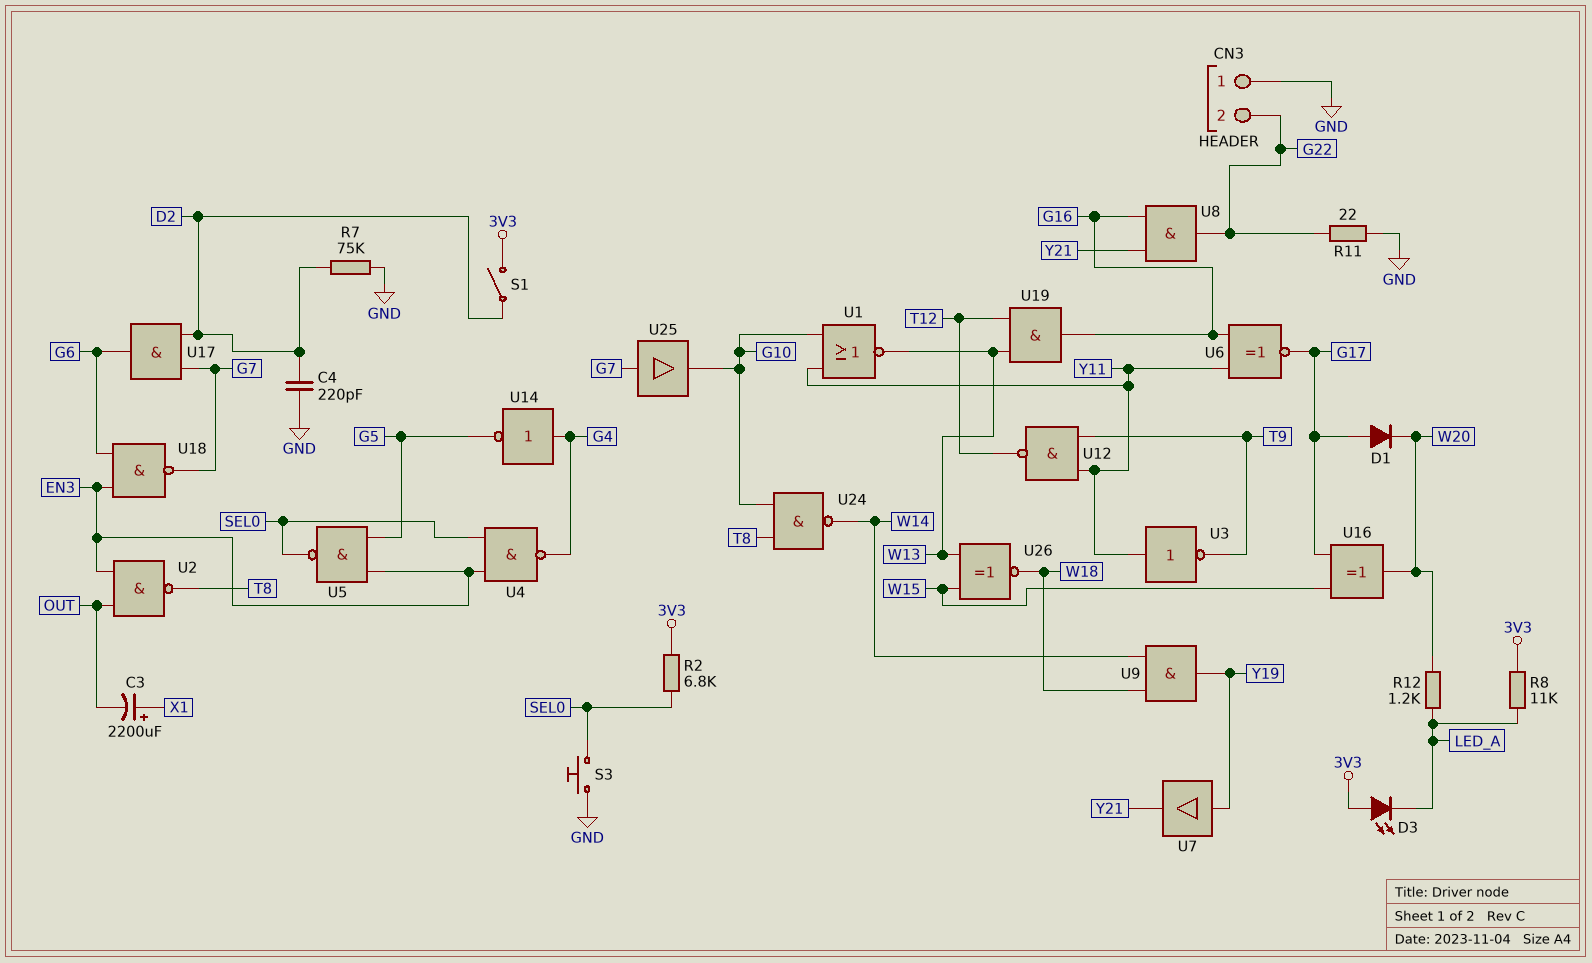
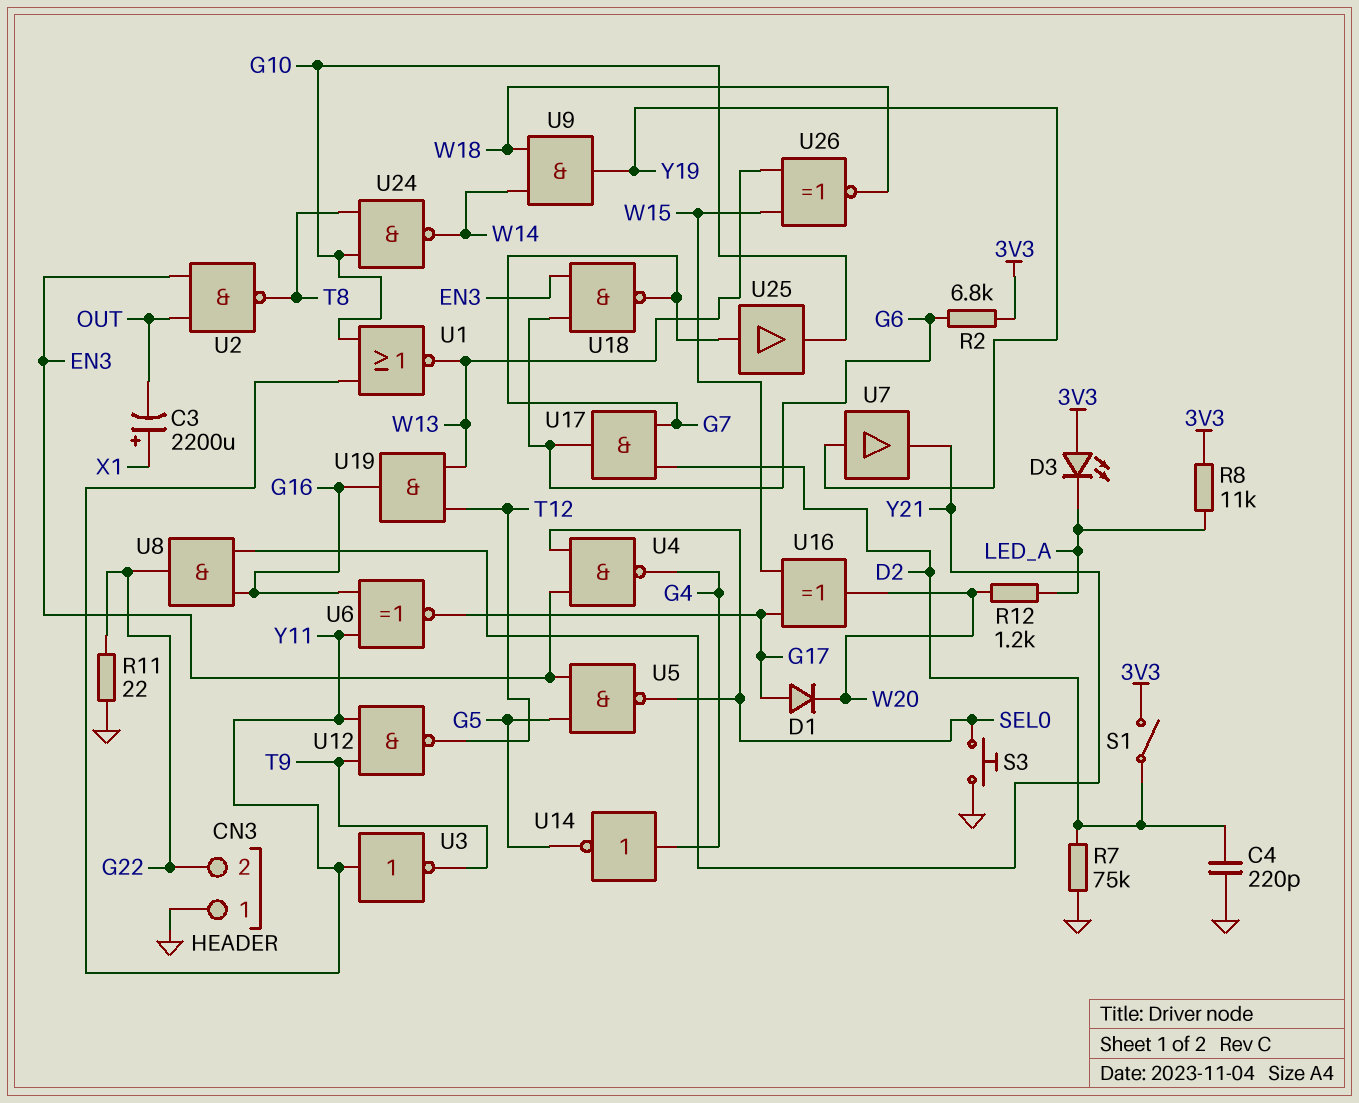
R2: 6.8k (3V3, SEL0) -> 6.8k (3V3, G6)

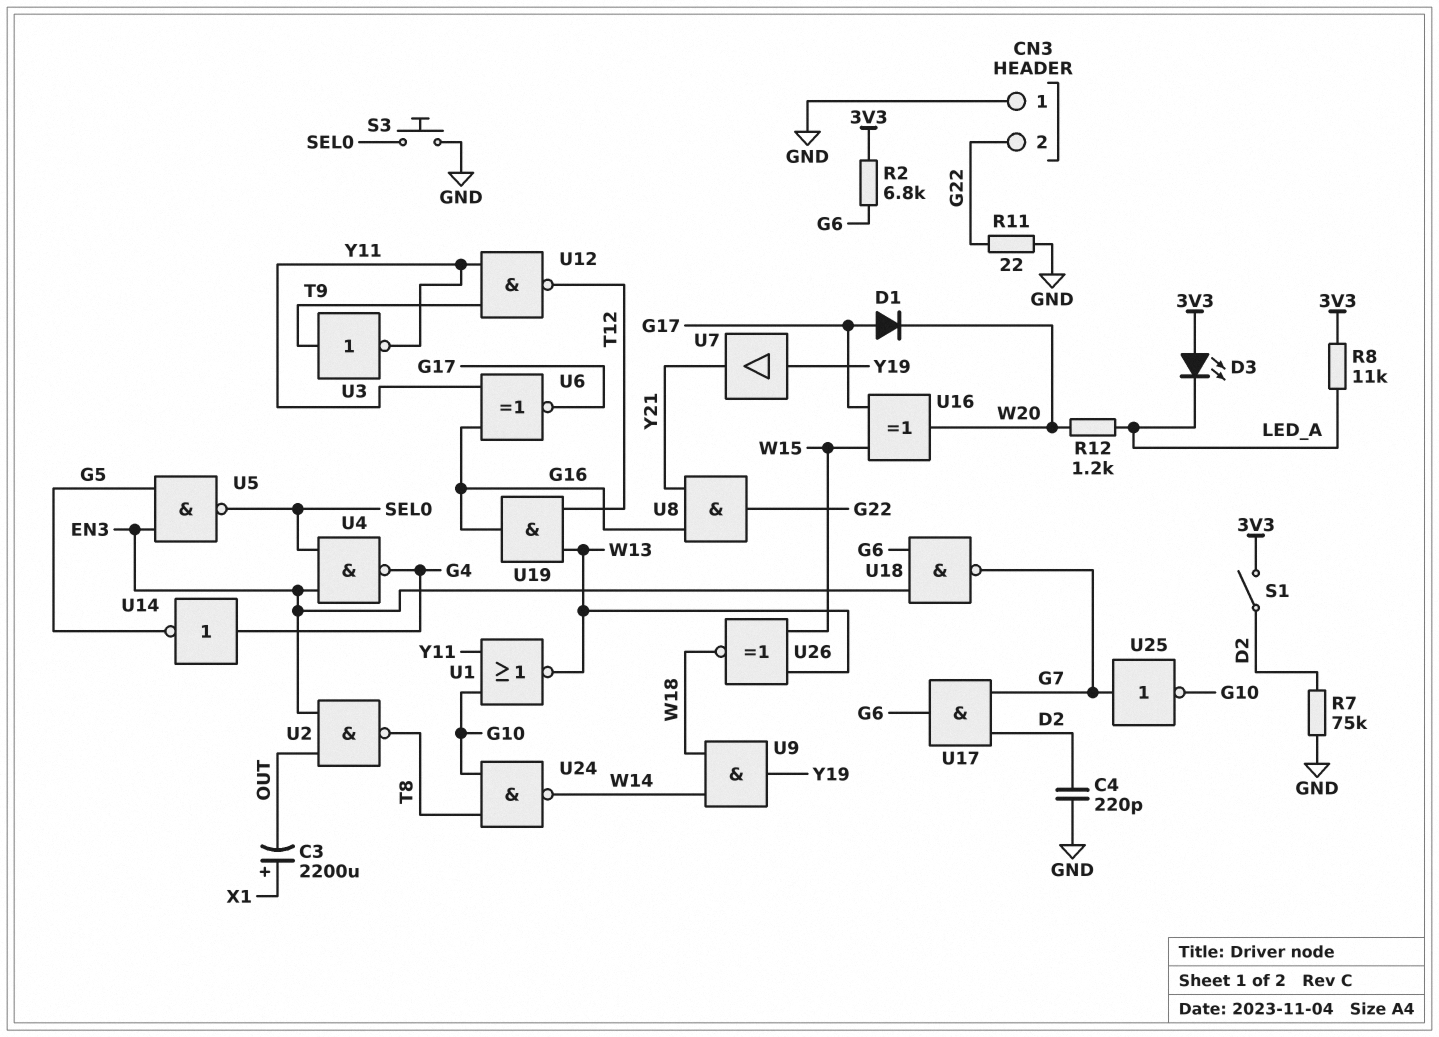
U3: NOT (in Y11, out T9) -> NOT (in T9, out Y11)
U25: buffer (in G7, out G10) -> NOT (in G7, out G10)

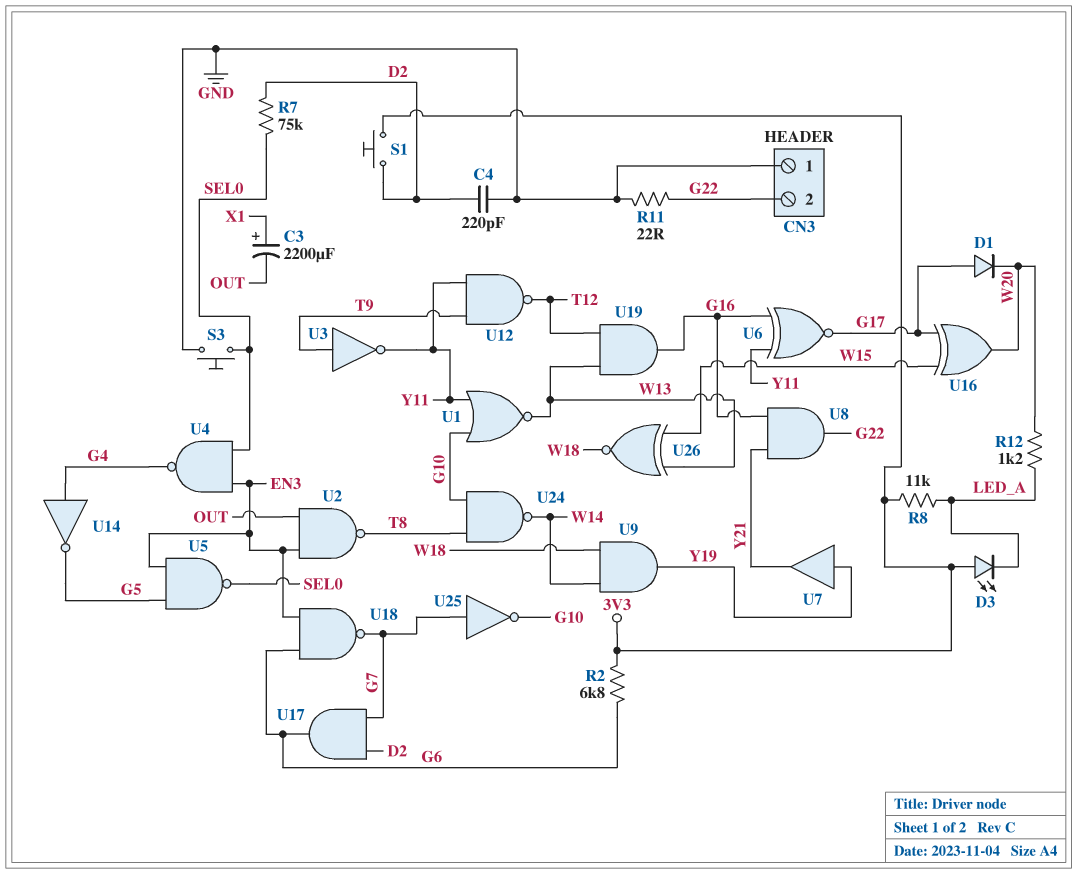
R7: 75k (D2, GND) -> 75k (D2, SEL0)
S1: switch (3V3, D2) -> button (3V3, D2)

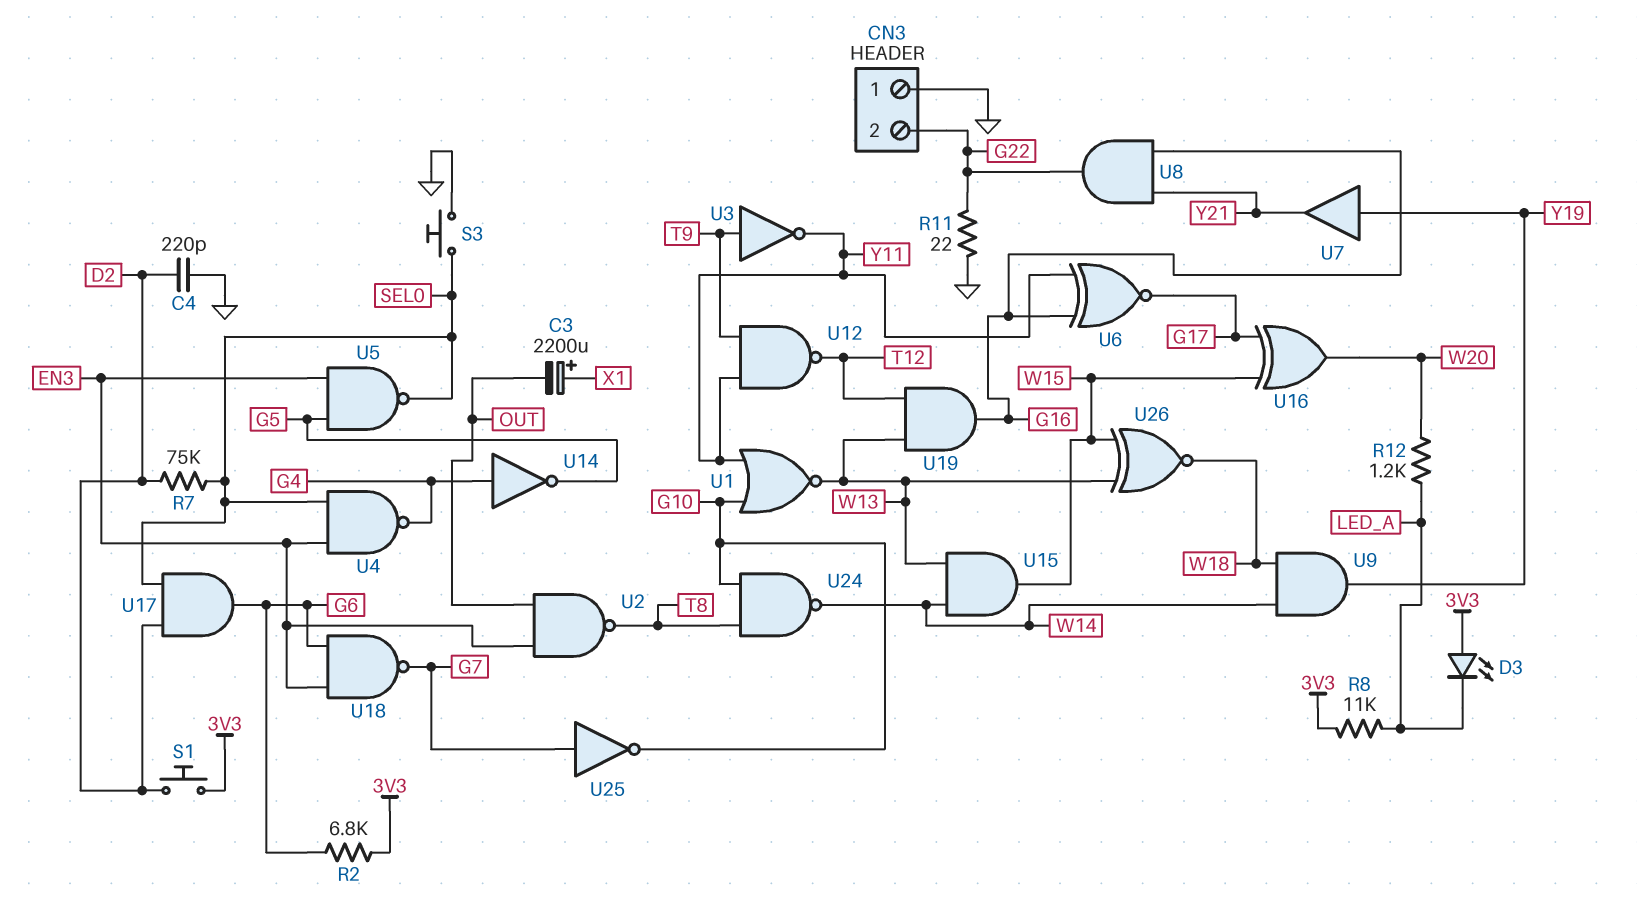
D1: diode (A G17, K W20) -> none
U15: none -> AND (in W13, in W14, out W15)
U17: AND (in D2, in G7, out G6) -> AND (in D2, in SEL0, out G6)

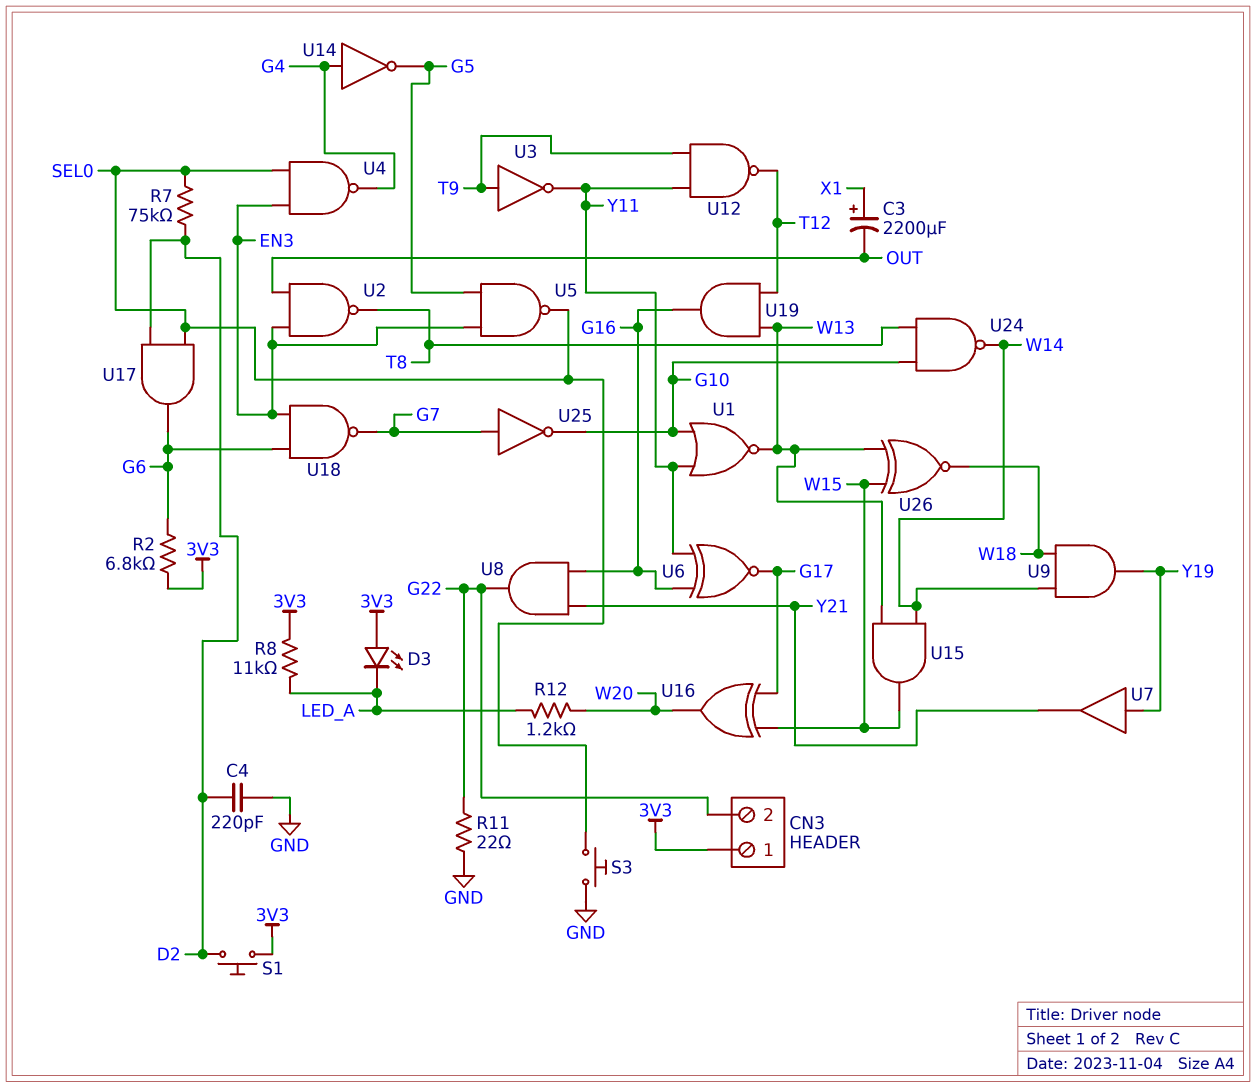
CN3 pin 1: GND -> 3V3

